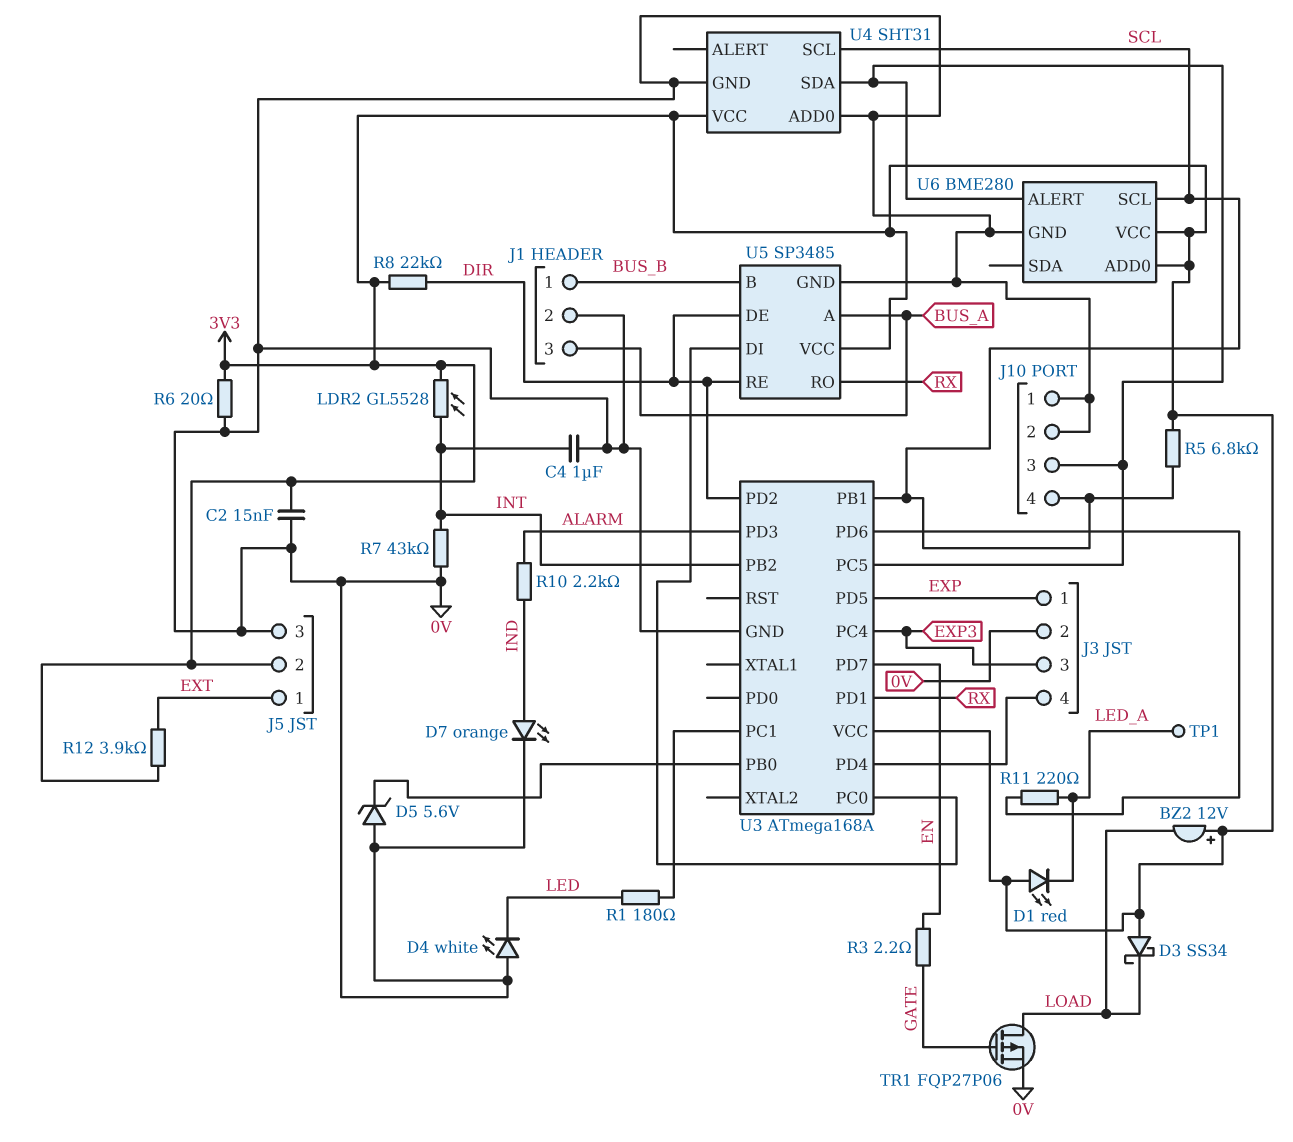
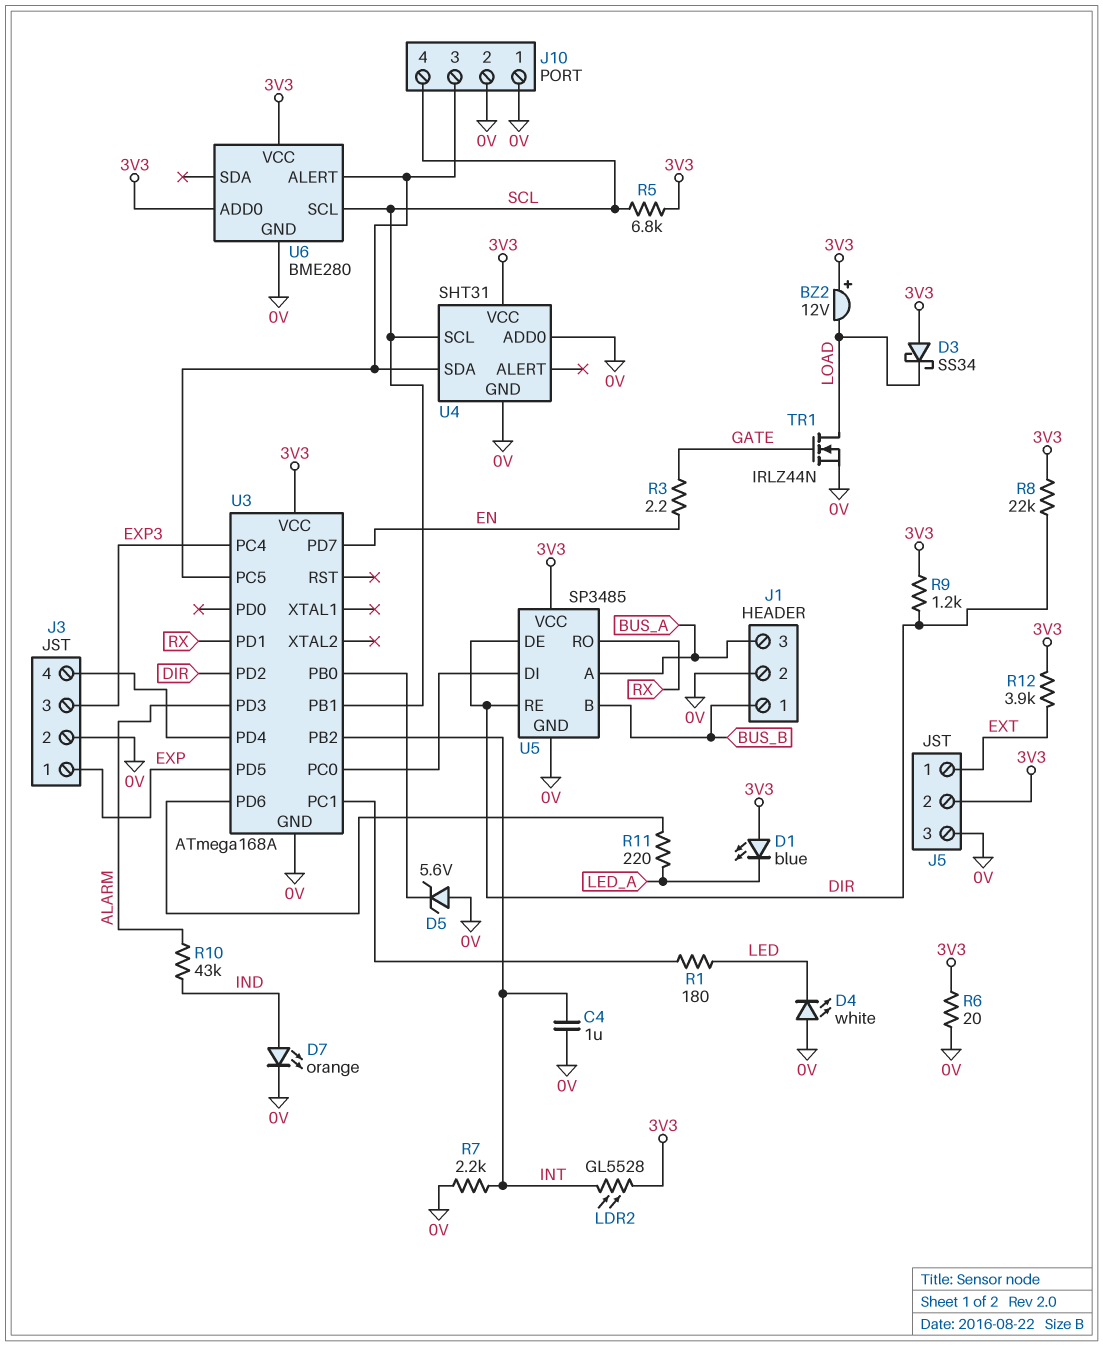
C2: 15nF (0V, 3V3) -> none
D1: LED red (A 3V3, K LED_A) -> LED blue (A 3V3, K LED_A)
R7: 43k (0V, INT) -> 2.2k (0V, INT)
R9: none -> 1.2k (3V3, DIR)
R10: 2.2k (ALARM, IND) -> 43k (ALARM, IND)
TP1: test point (LED_A) -> none
TR1: PMOS FQP27P06 (G GATE, D LOAD, S 0V) -> NMOS IRLZ44N (G GATE, D LOAD, S 0V)

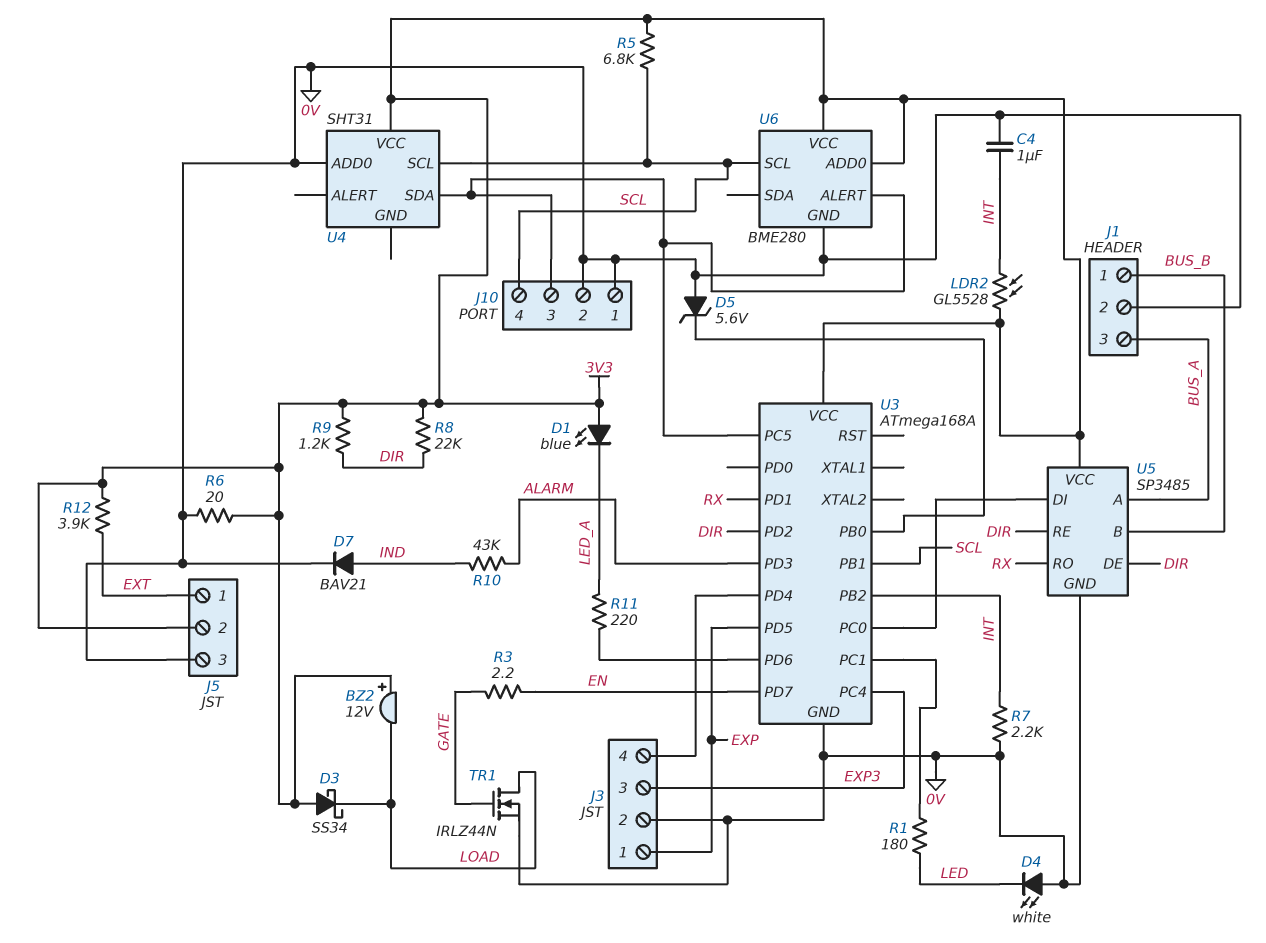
D7: LED orange (A IND, K 0V) -> diode BAV21 (A IND, K 0V)
U4 pin GND: 0V -> none

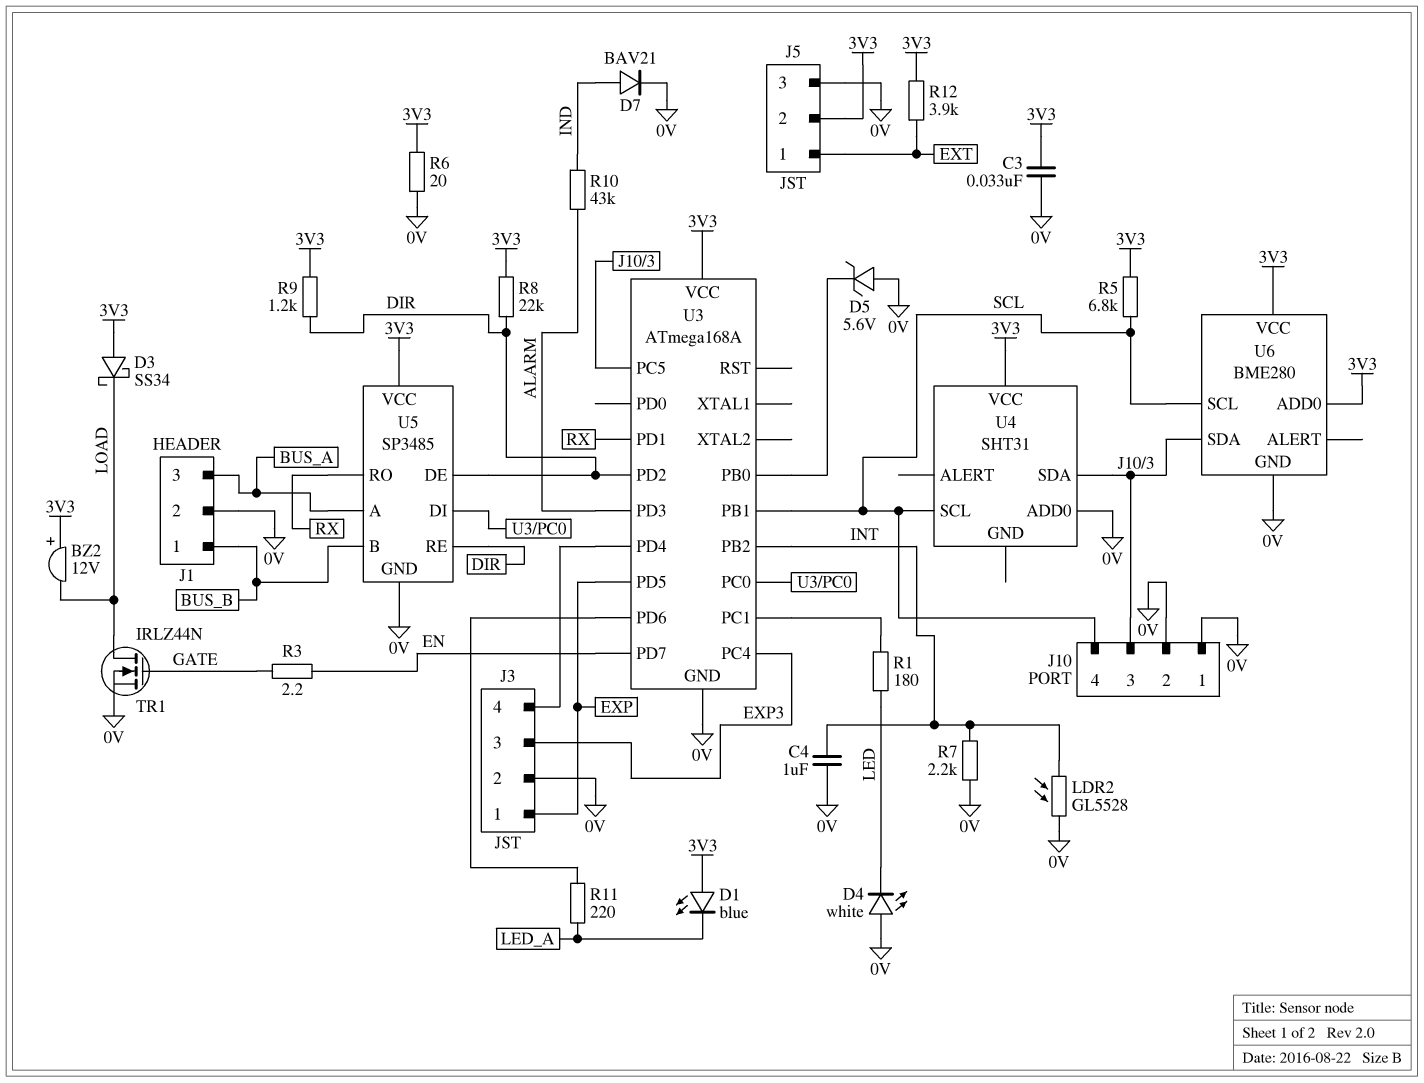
C3: none -> 33nF (0V, 3V3)
LDR2: GL5528 (3V3, INT) -> GL5528 (0V, INT)
U6 pin ALERT: J10/3 -> none
U6 pin SDA: none -> J10/3

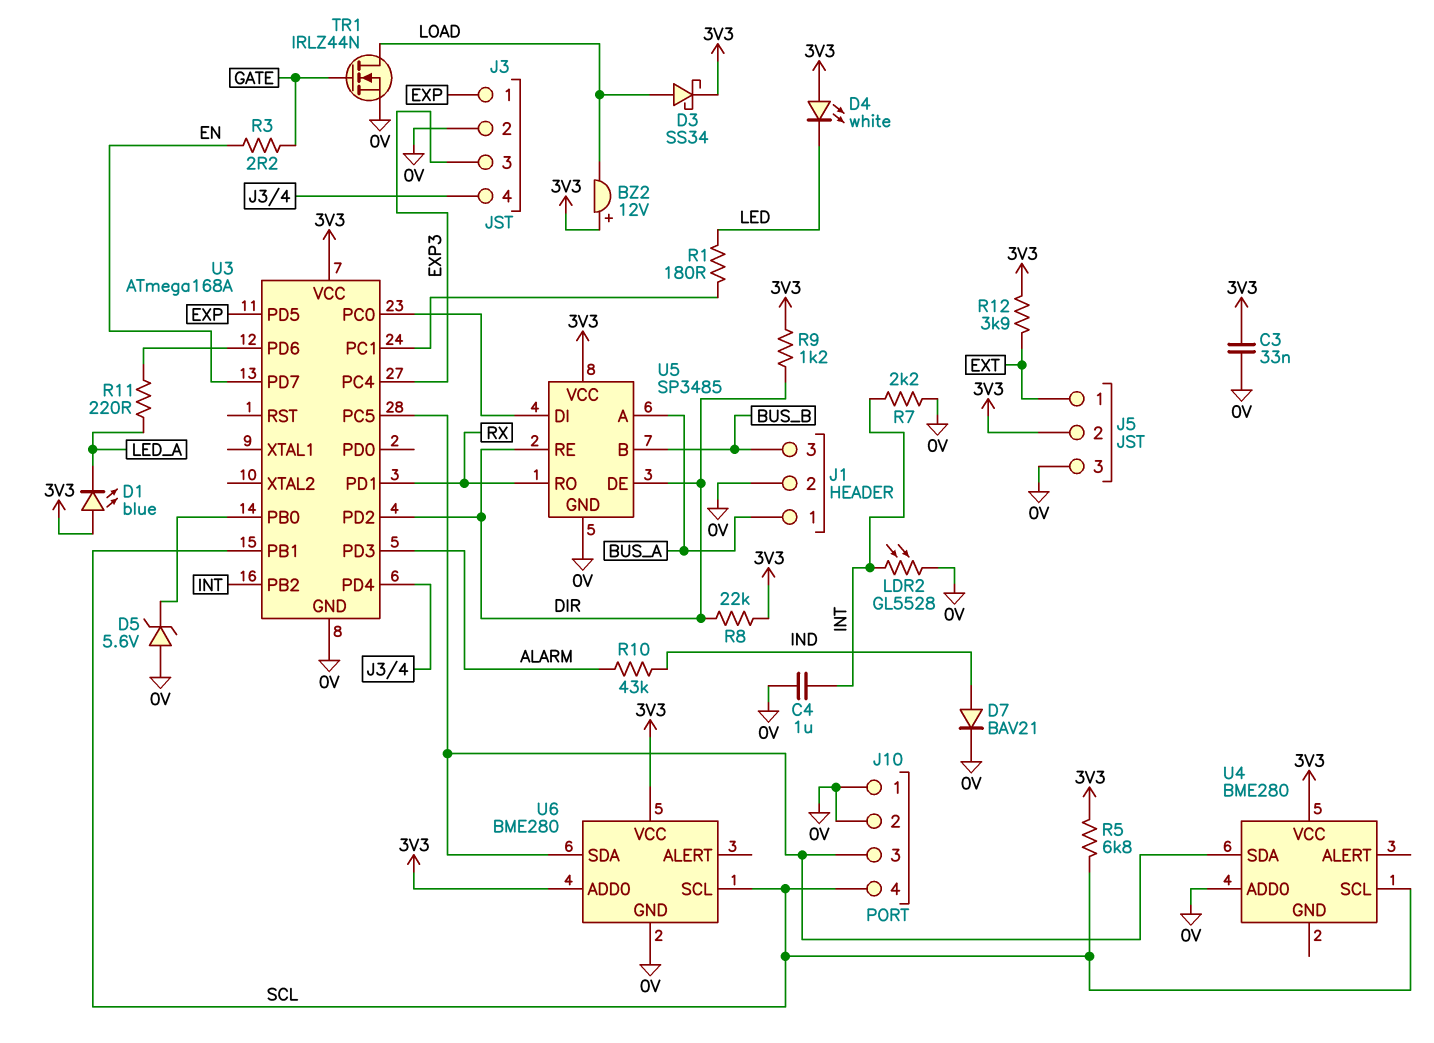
D3: schottky SS34 (A 3V3, K LOAD) -> schottky SS34 (A LOAD, K 3V3)
D4: LED white (A 0V, K LED) -> LED white (A 3V3, K LED)
J1 pin 1: BUS_B -> BUS_A
J1 pin 3: BUS_A -> BUS_B
R6: 20 (0V, 3V3) -> none
U4: SHT31 -> BME280

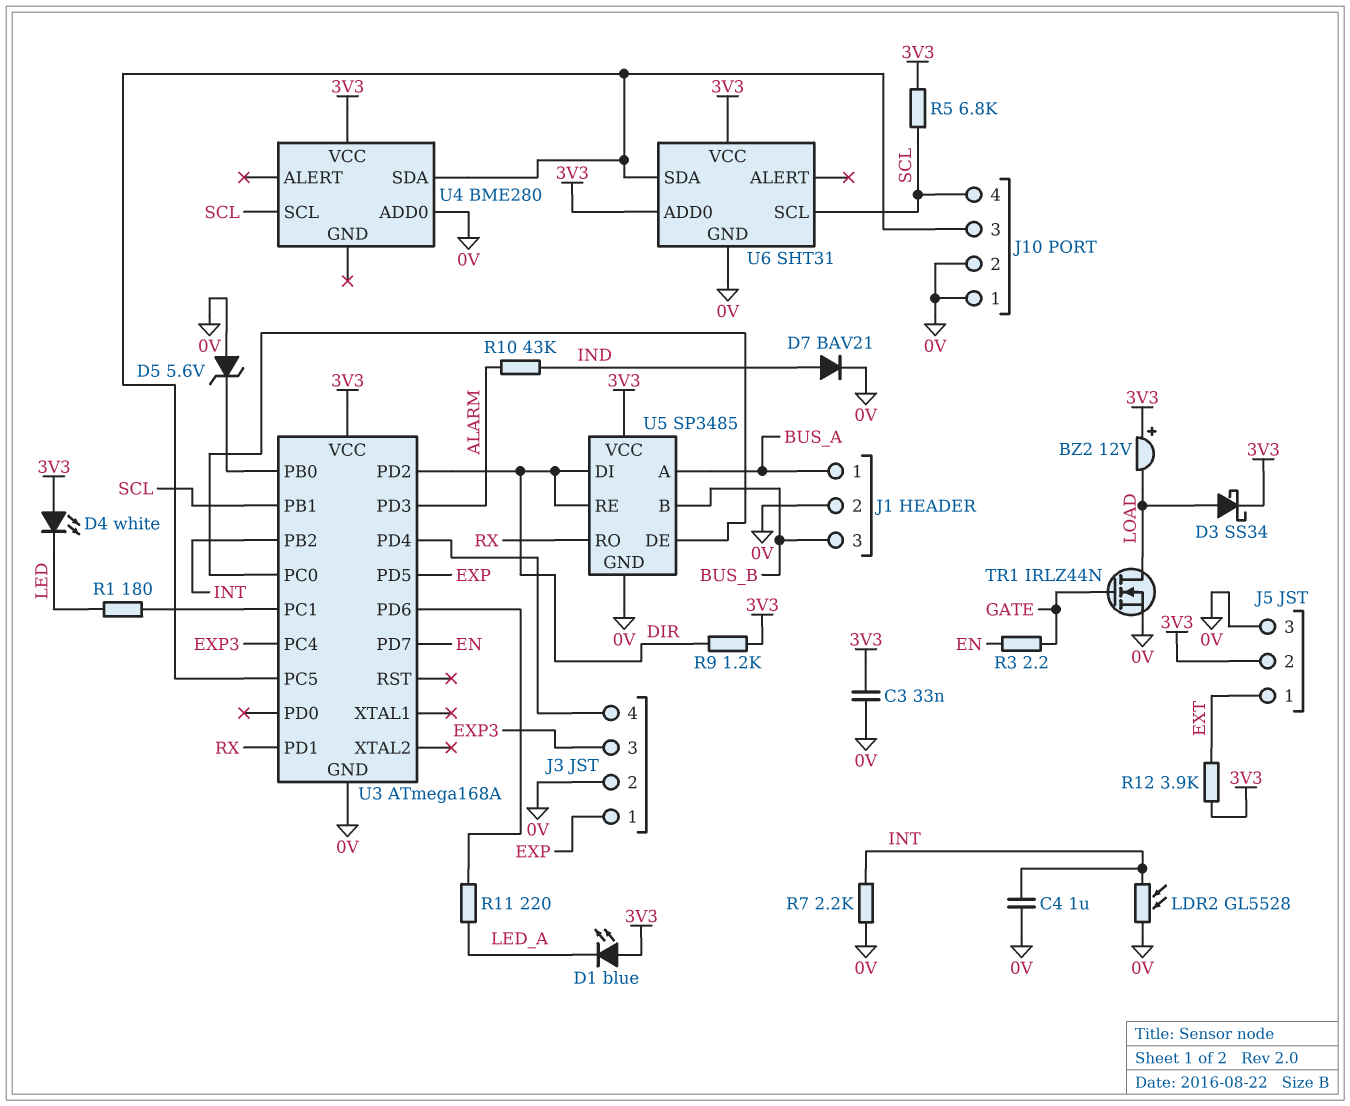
R8: 22k (3V3, DIR) -> none
U5 pin DE: DIR -> U3/PC0
U5 pin DI: U3/PC0 -> DIR
U6: BME280 -> SHT31

